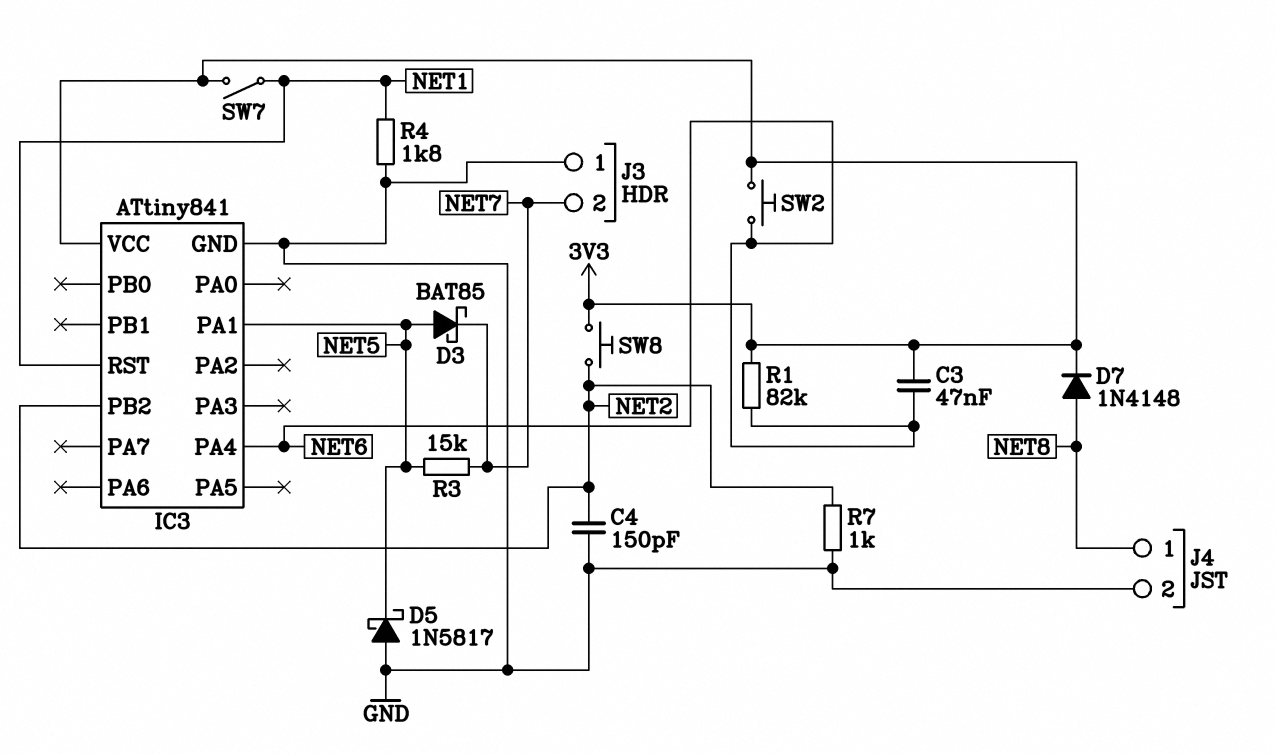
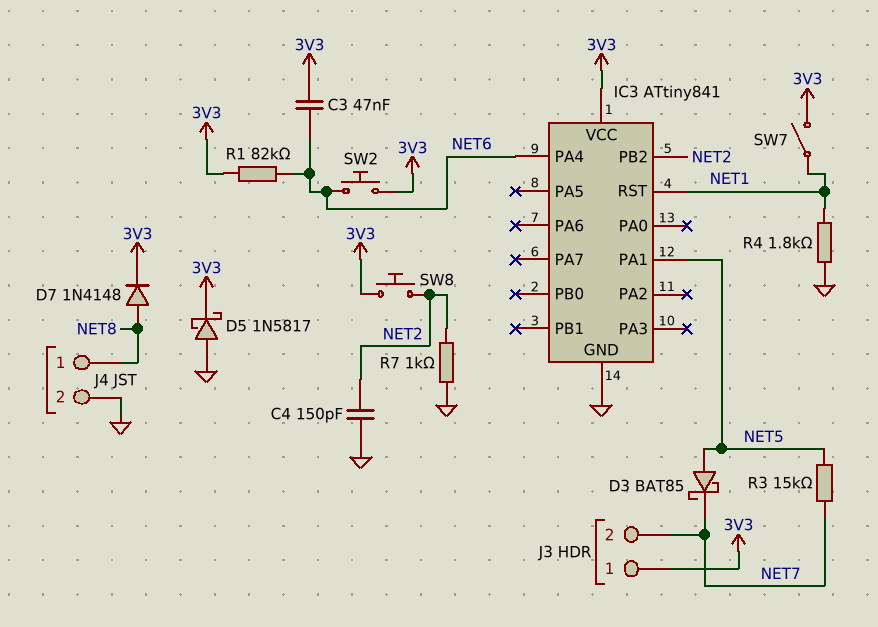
D5: schottky 1N5817 (A GND, K NET5) -> schottky 1N5817 (A GND, K 3V3)
J3 pin 1: GND -> 3V3

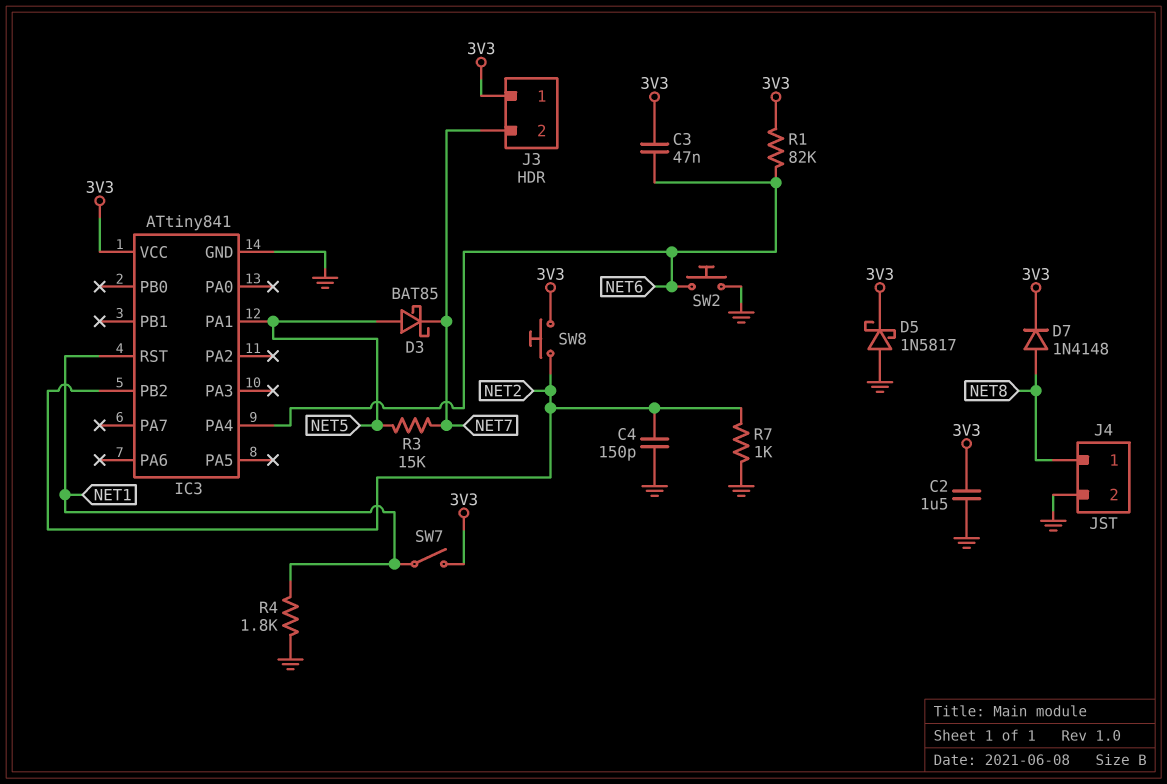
C2: none -> 1.5uF (3V3, GND)
SW2: button (3V3, NET6) -> button (GND, NET6)

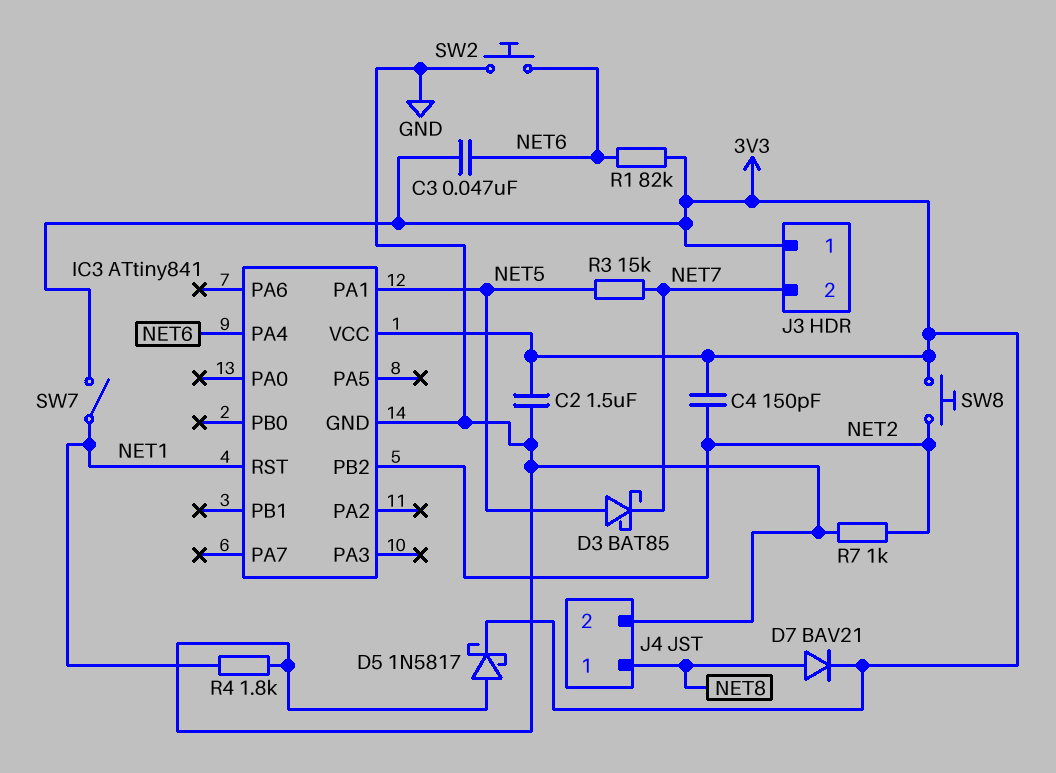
C4: 150pF (GND, NET2) -> 150pF (3V3, NET2)
D7: diode 1N4148 (A NET8, K 3V3) -> diode BAV21 (A NET8, K 3V3)

